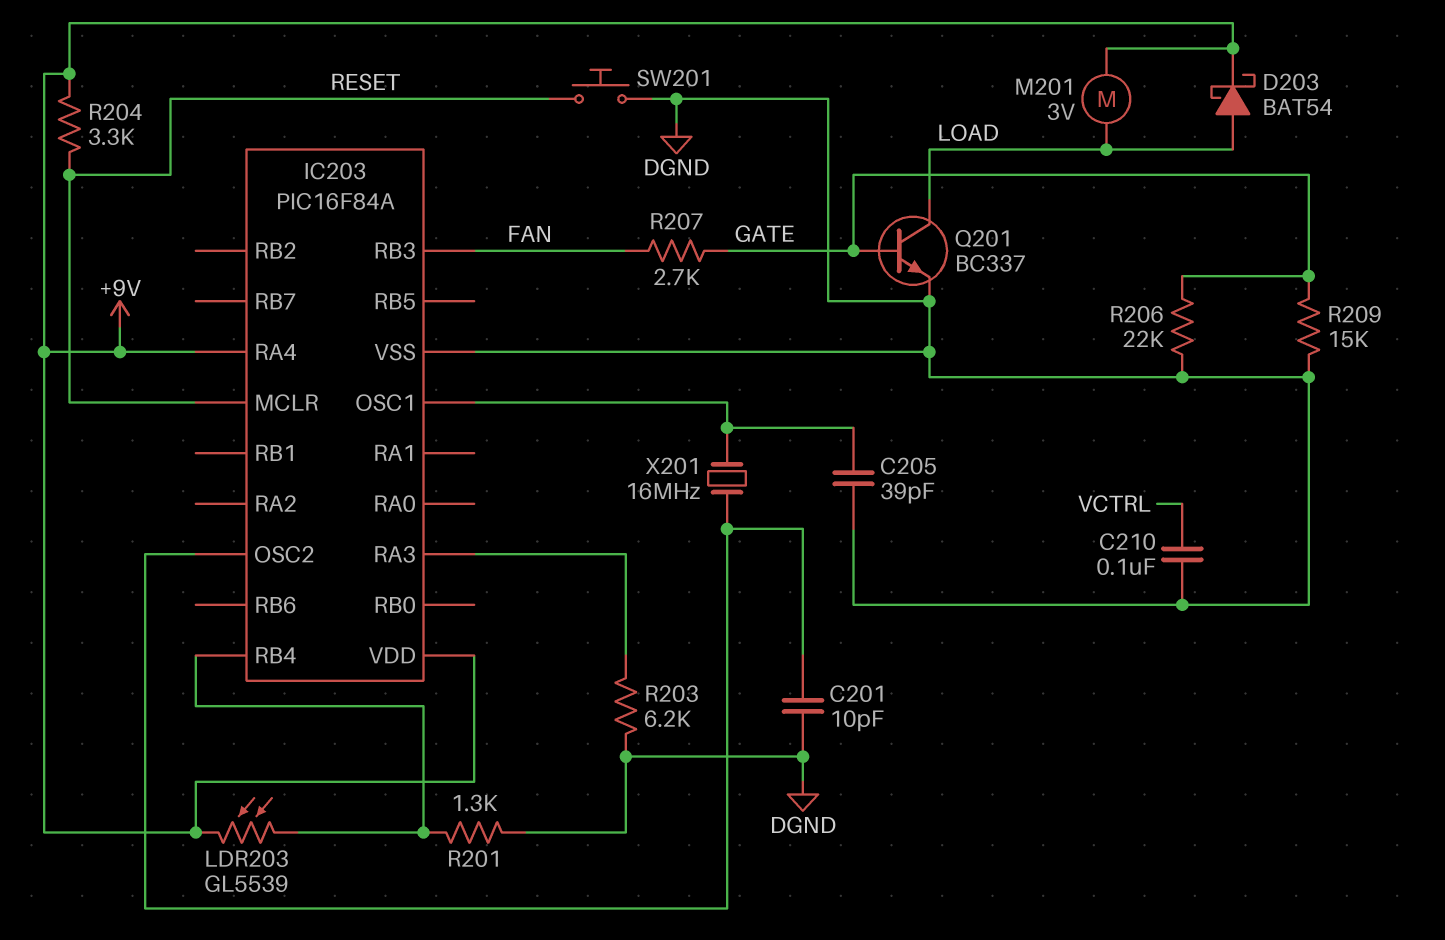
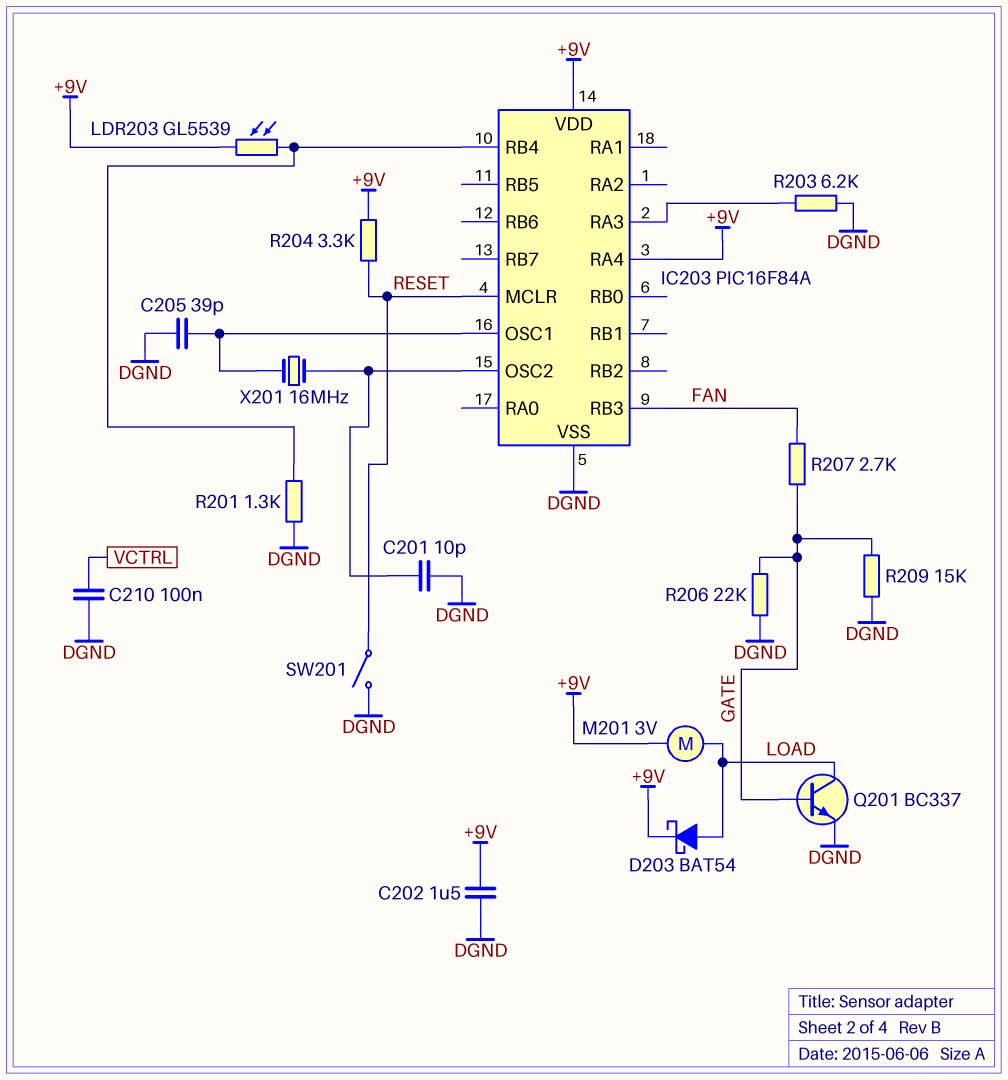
C202: none -> 1.5uF (+9V, DGND)
SW201: button (DGND, RESET) -> switch (DGND, RESET)

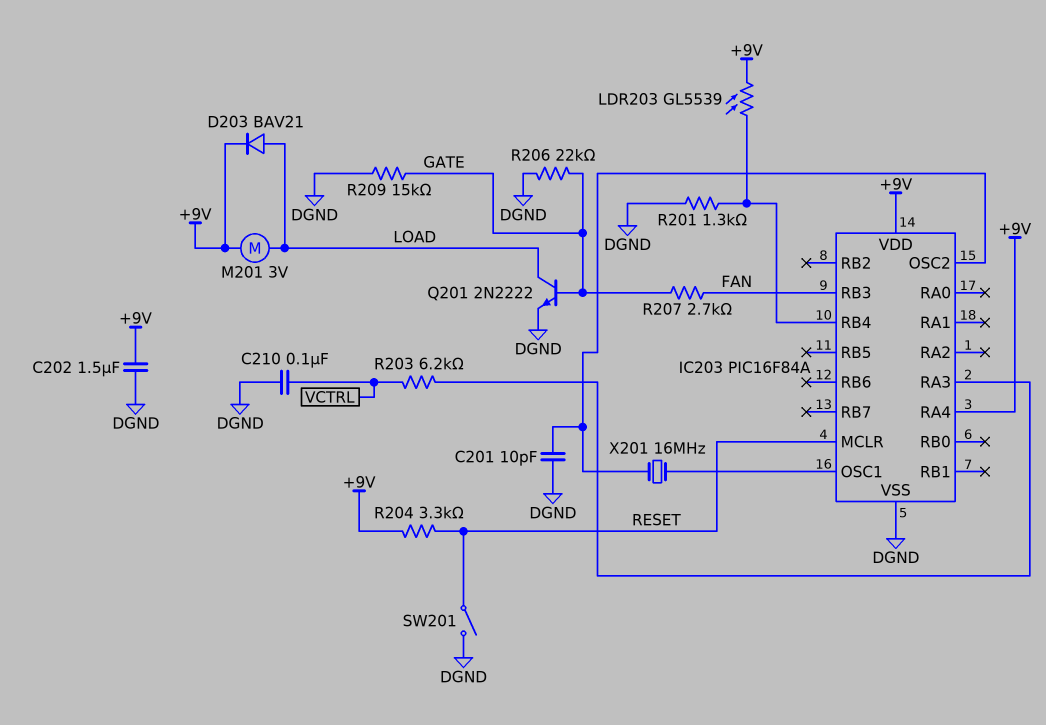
C205: 39pF (DGND, IC203/OSC1) -> none
D203: schottky BAT54 (A LOAD, K +9V) -> diode BAV21 (A LOAD, K +9V)
Q201: NPN BC337 (B GATE, C LOAD, E DGND) -> NPN 2N2222 (B GATE, C LOAD, E DGND)
R203: 6.2k (DGND, IC203/RA3) -> 6.2k (IC203/RA3, VCTRL)

